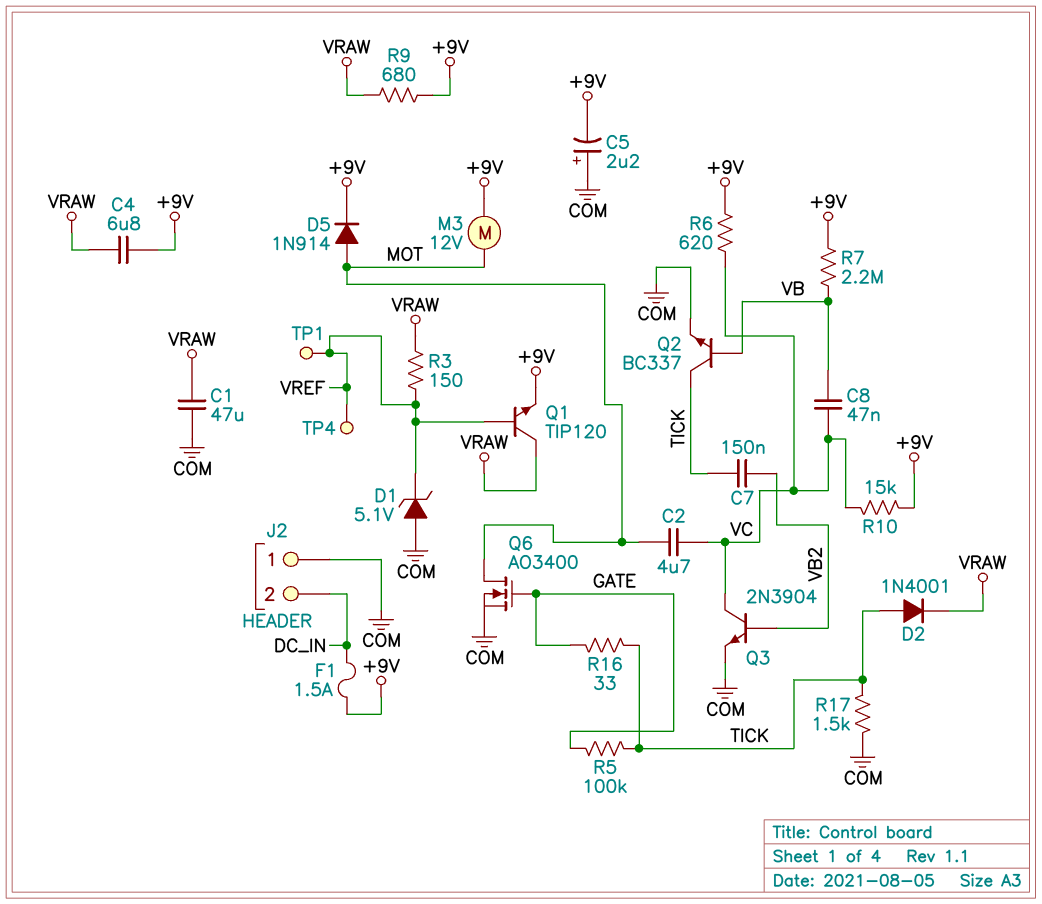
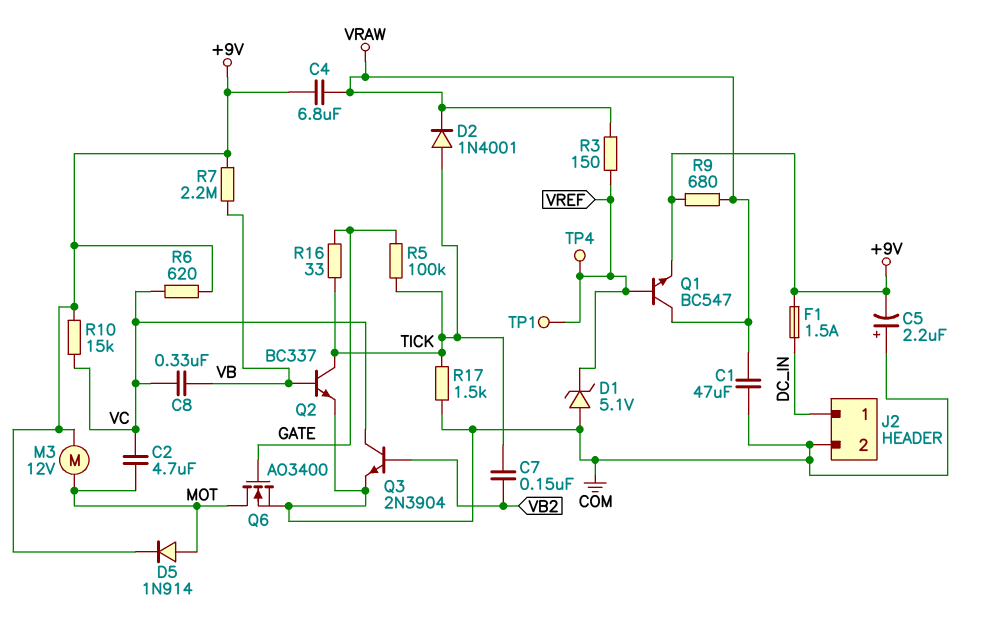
C8: 47nF (VB, VC) -> 330nF (VB, VC)
J2 pin 1: COM -> DC_IN
J2 pin 2: DC_IN -> COM
Q1: NPN TIP120 (B VREF, C VRAW, E +9V) -> NPN BC547 (B VREF, C VRAW, E +9V)

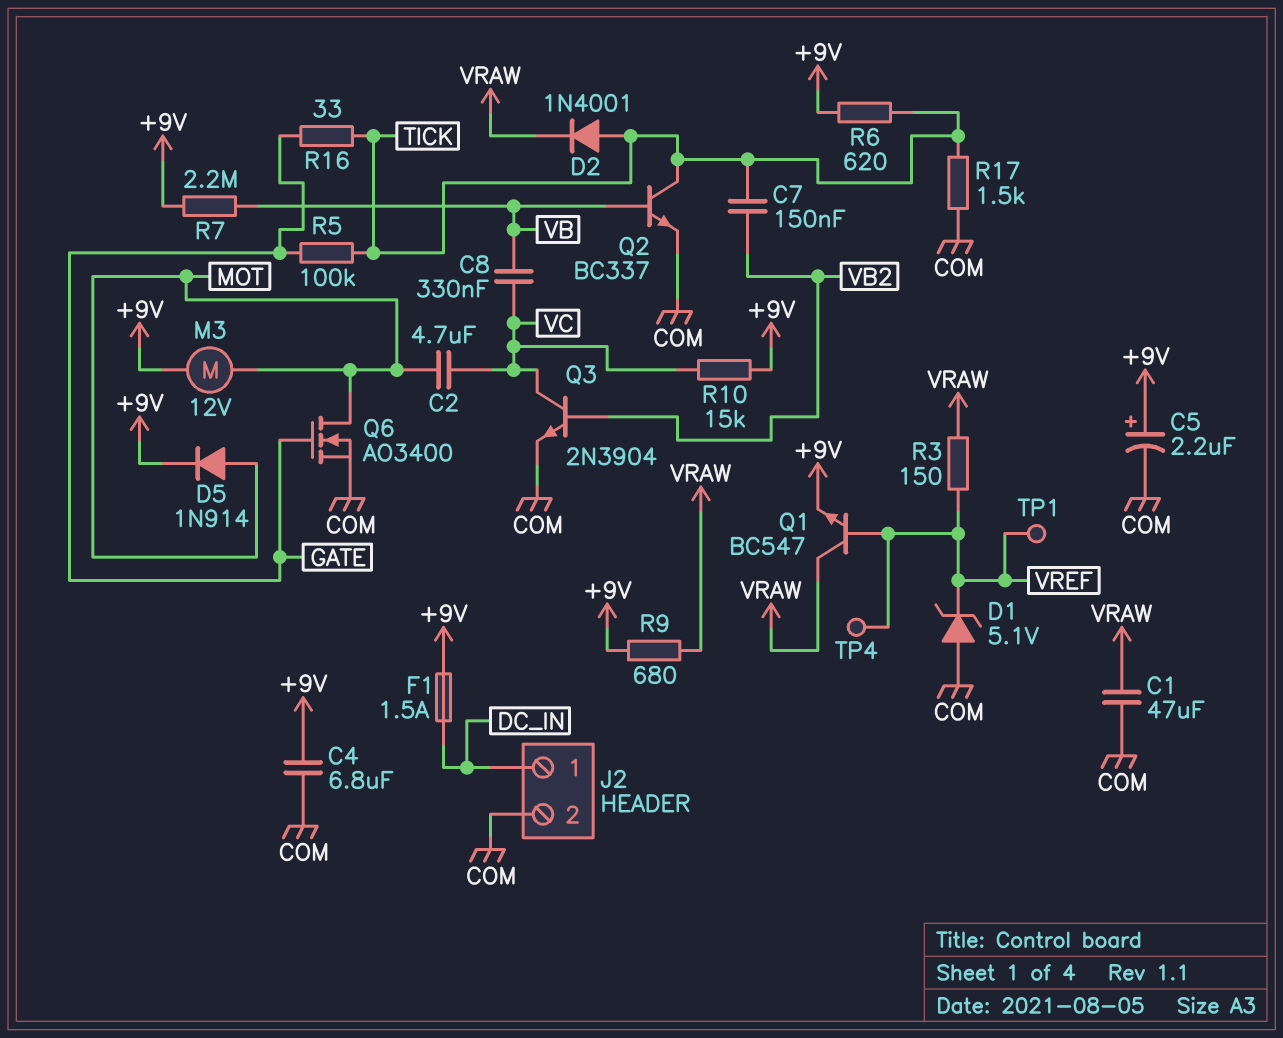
C4: 6.8uF (+9V, VRAW) -> 6.8uF (+9V, COM)
C5: 2.2uF (plus COM, minus +9V) -> 2.2uF (plus +9V, minus COM)
R6: 620 (+9V, VC) -> 620 (+9V, TICK)

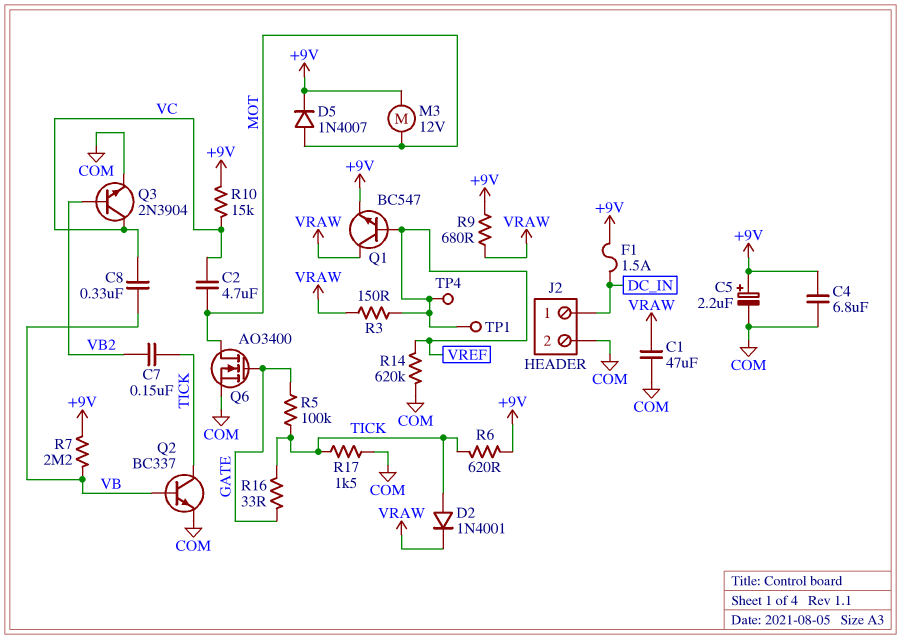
D1: zener 5.1V (A COM, K VREF) -> none
D5: diode 1N914 (A MOT, K +9V) -> diode 1N4007 (A MOT, K +9V)
R14: none -> 620k (COM, VREF)

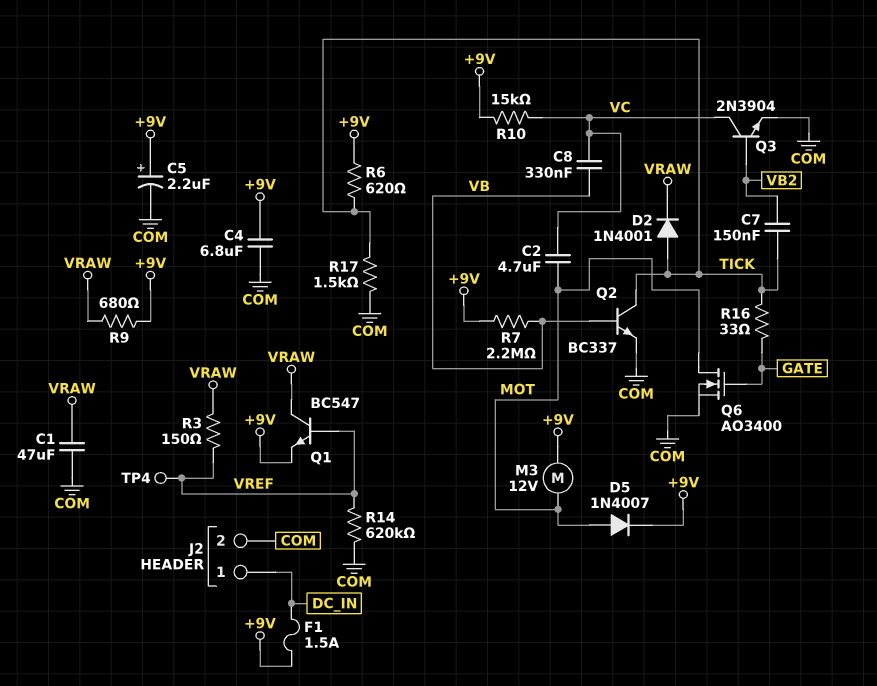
R5: 100k (GATE, TICK) -> none
TP1: test point (VREF) -> none

